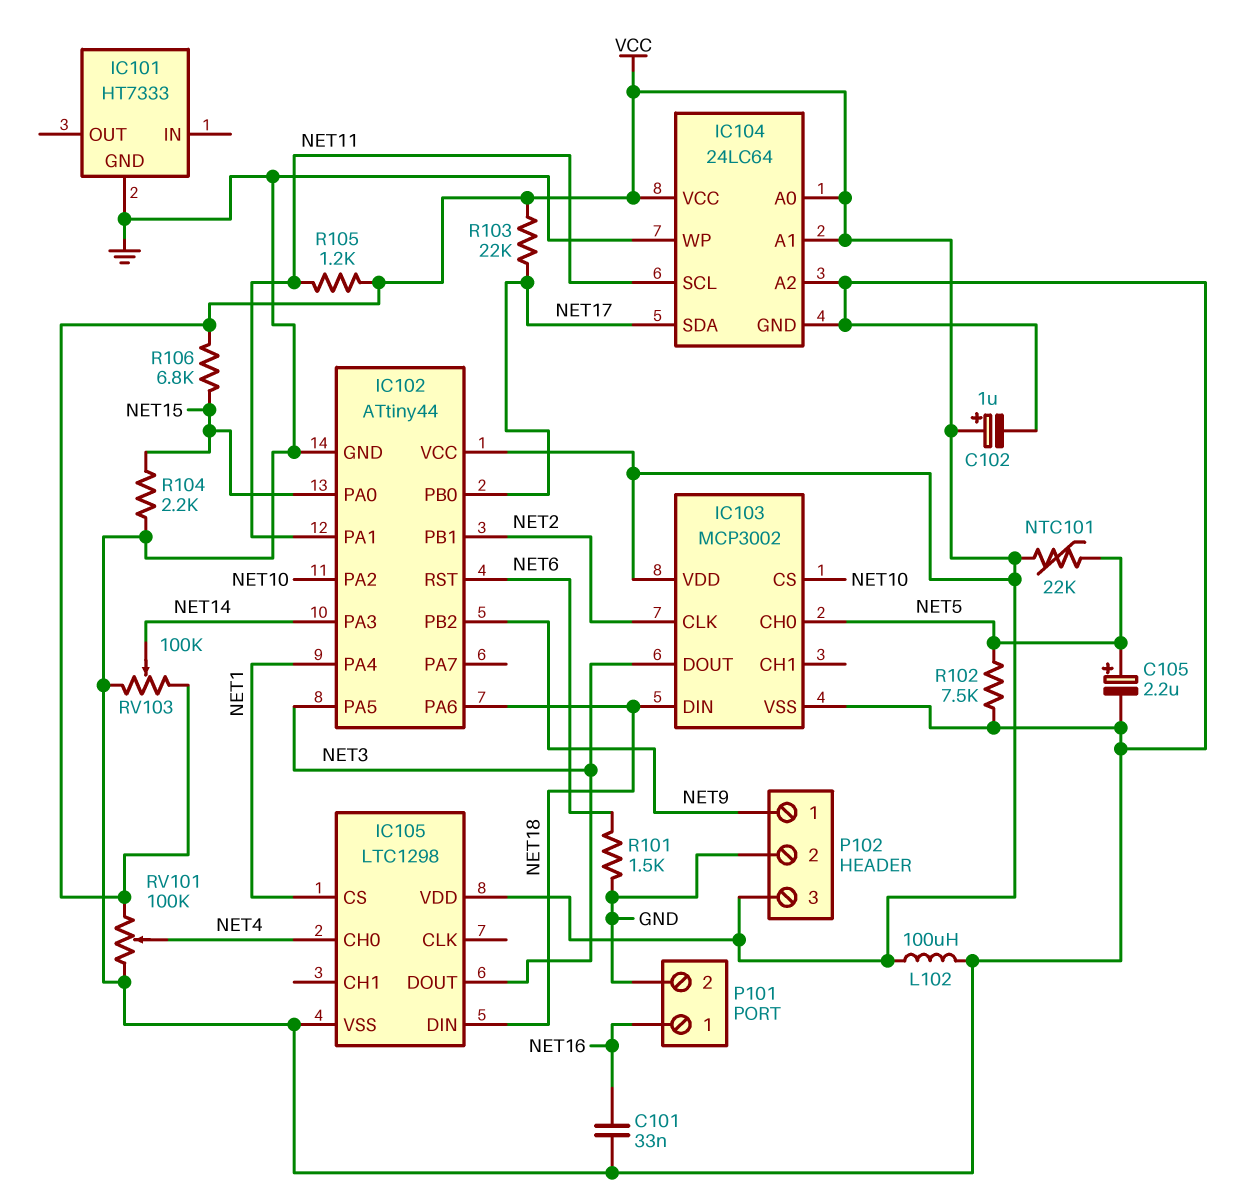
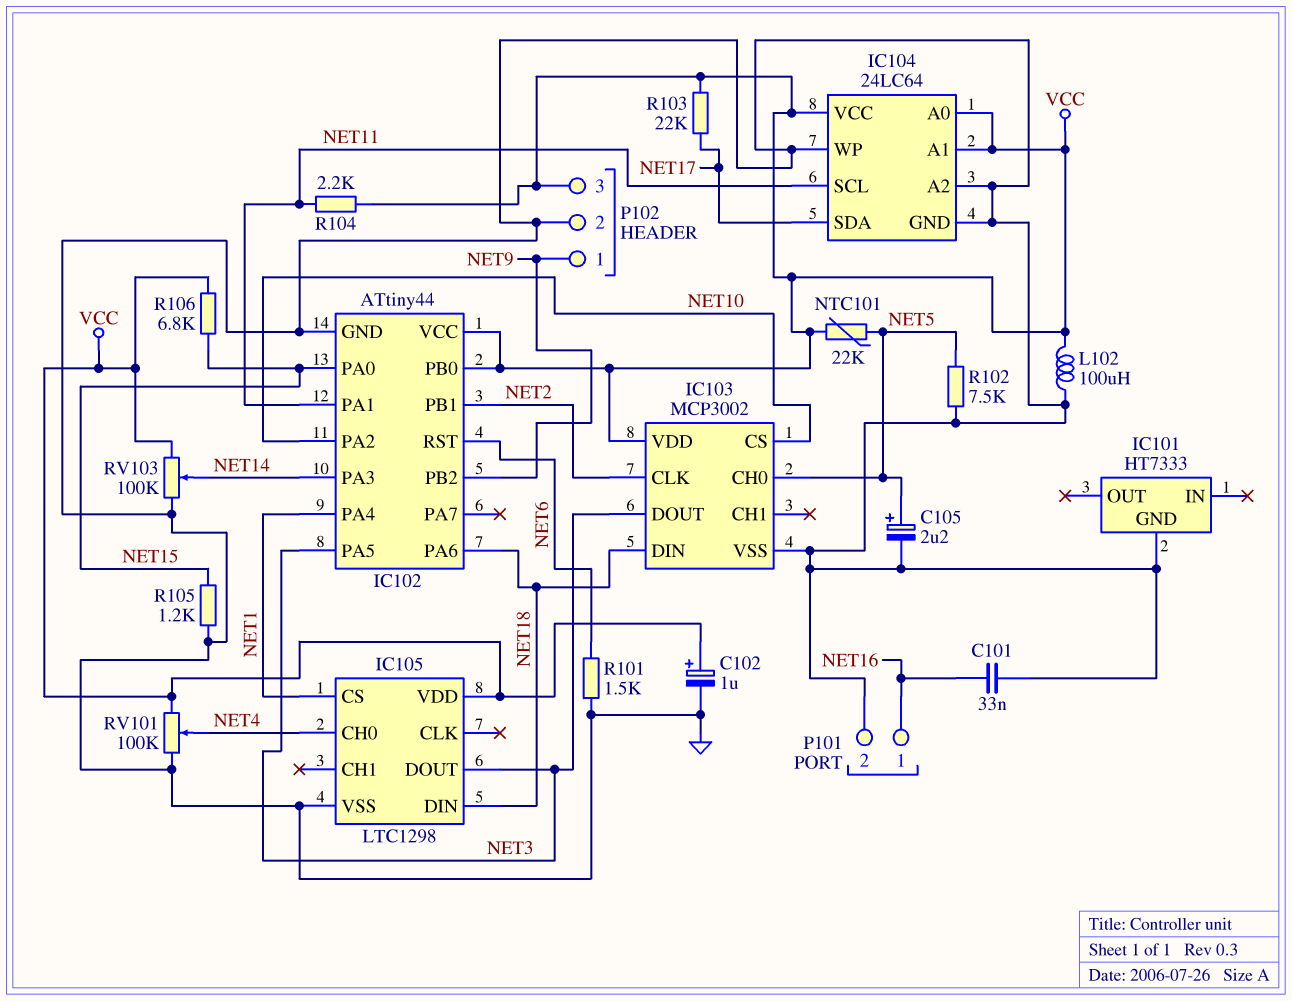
IC102 pin PB0: NET17 -> VCC
R104: 2.2k (GND, NET15) -> 2.2k (NET11, VCC)
R105: 1.2k (NET11, VCC) -> 1.2k (GND, NET15)

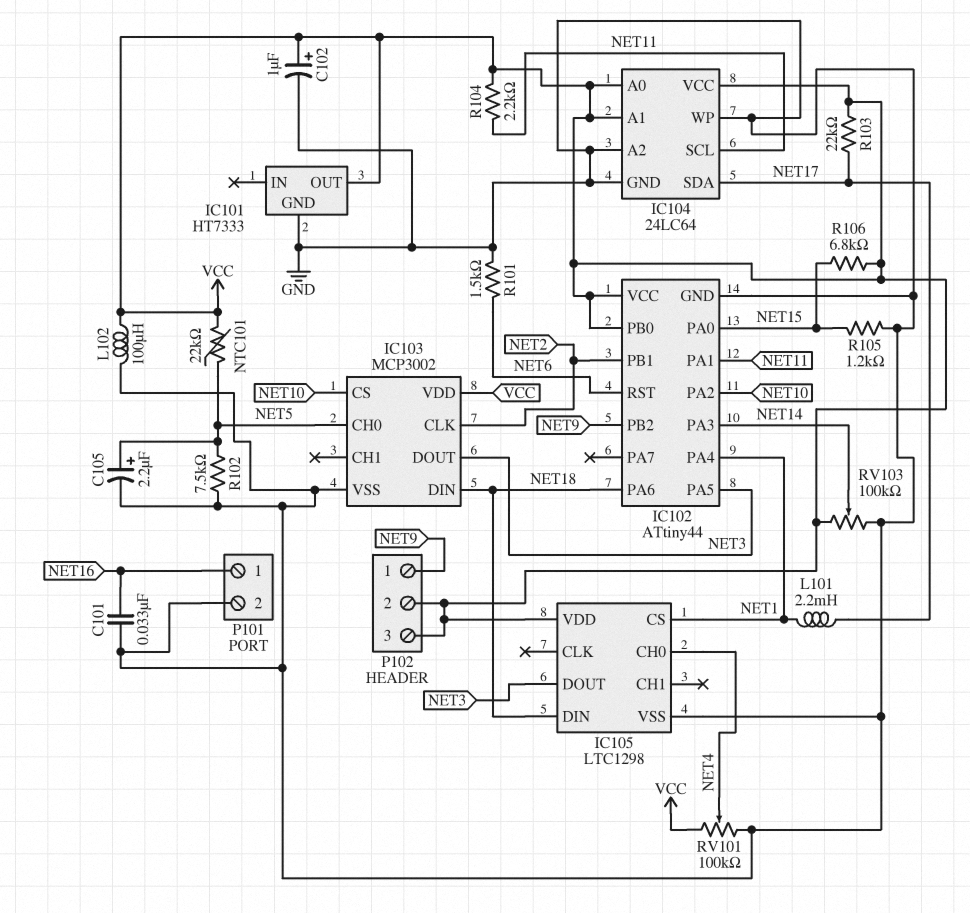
IC101 pin OUT: none -> VCC
L101: none -> 2.2mH (NET1, NET17)
P102 pin 2: GND -> VCC

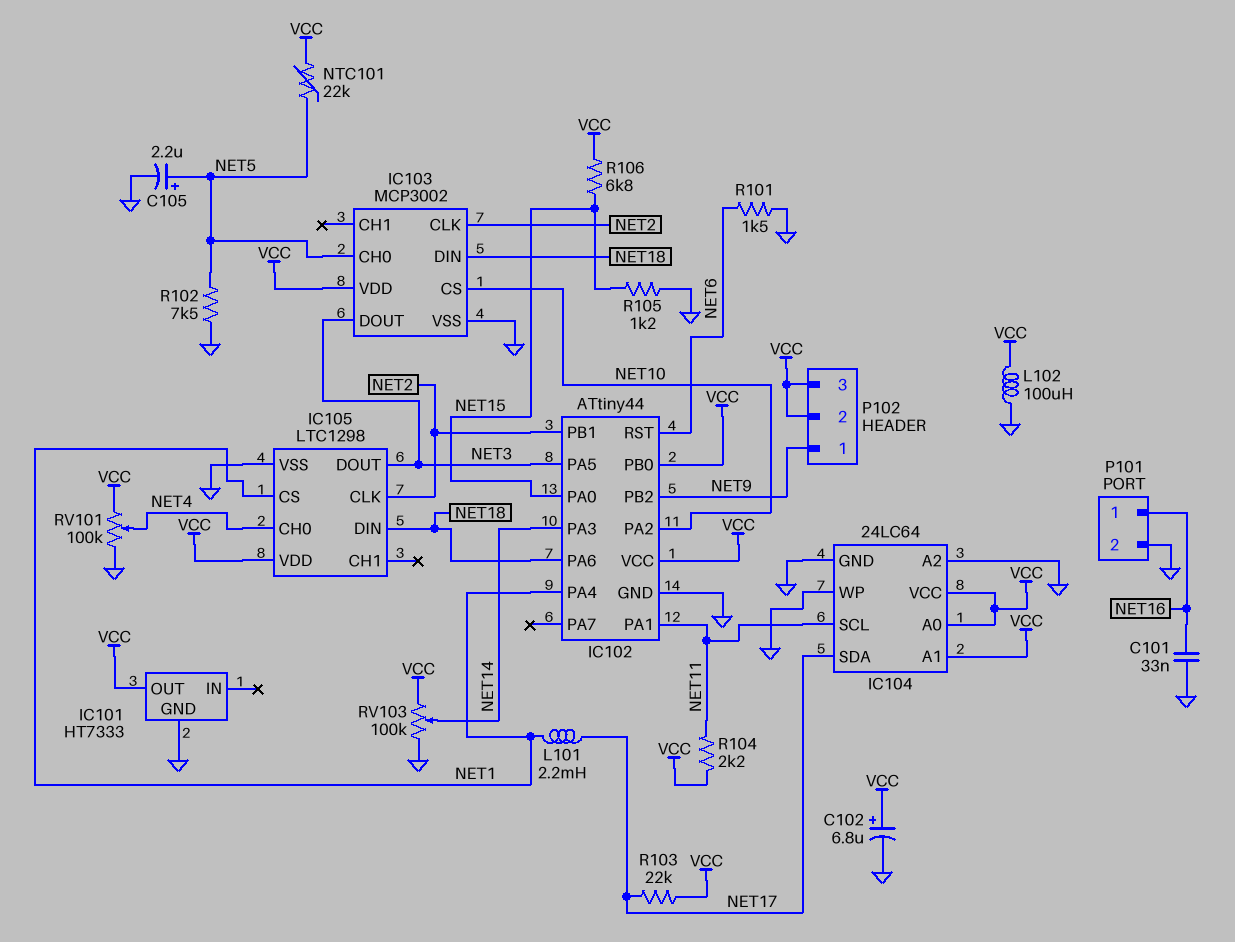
C102: 1uF (plus VCC, minus GND) -> 6.8uF (plus VCC, minus GND)
IC105 pin CLK: none -> NET2

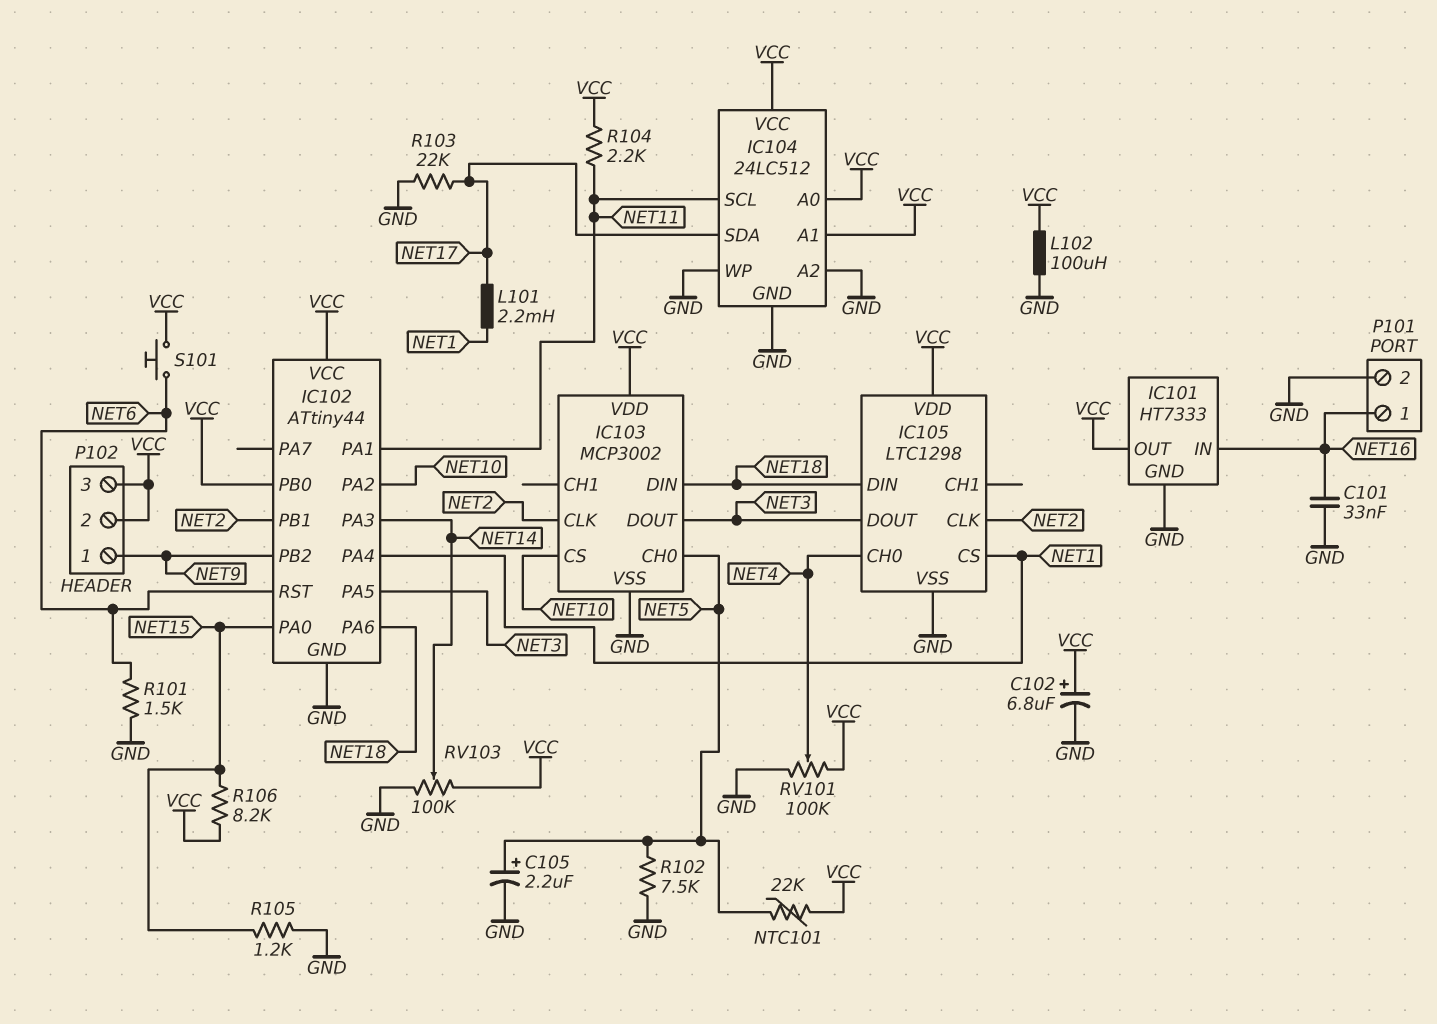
IC101 pin IN: none -> NET16
IC104: 24LC64 -> 24LC512
R103: 22k (NET17, VCC) -> 22k (GND, NET17)
R106: 6.8k (NET15, VCC) -> 8.2k (NET15, VCC)
S101: none -> button (NET6, VCC)

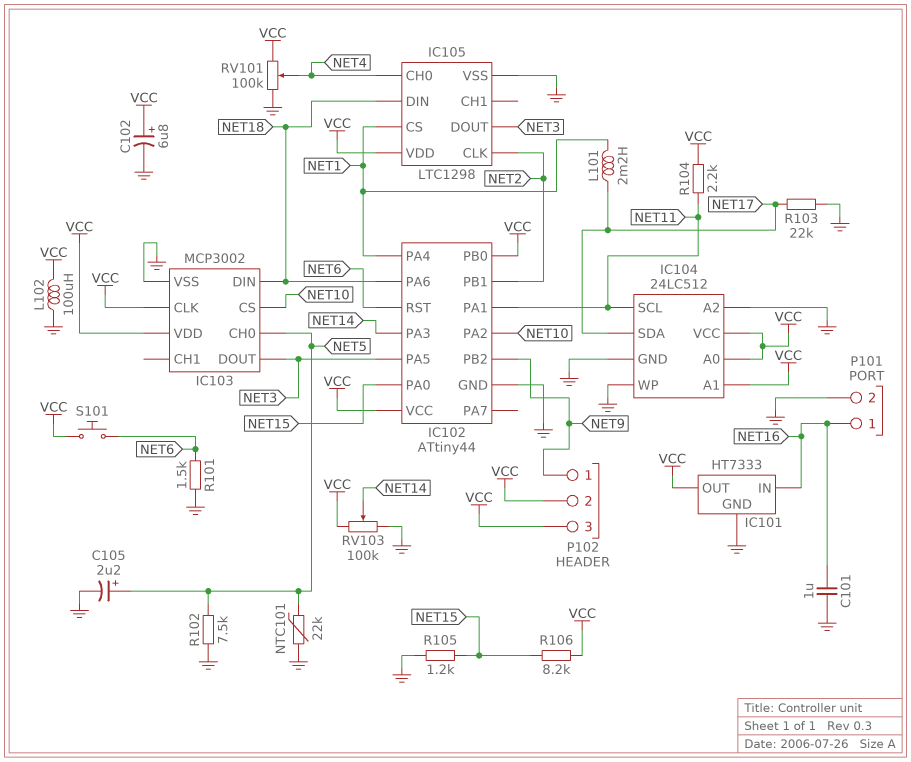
C101: 33nF (GND, NET16) -> 1uF (GND, NET16)
IC103 pin CLK: NET2 -> VCC
NTC101: 22k (NET5, VCC) -> 22k (GND, NET5)

